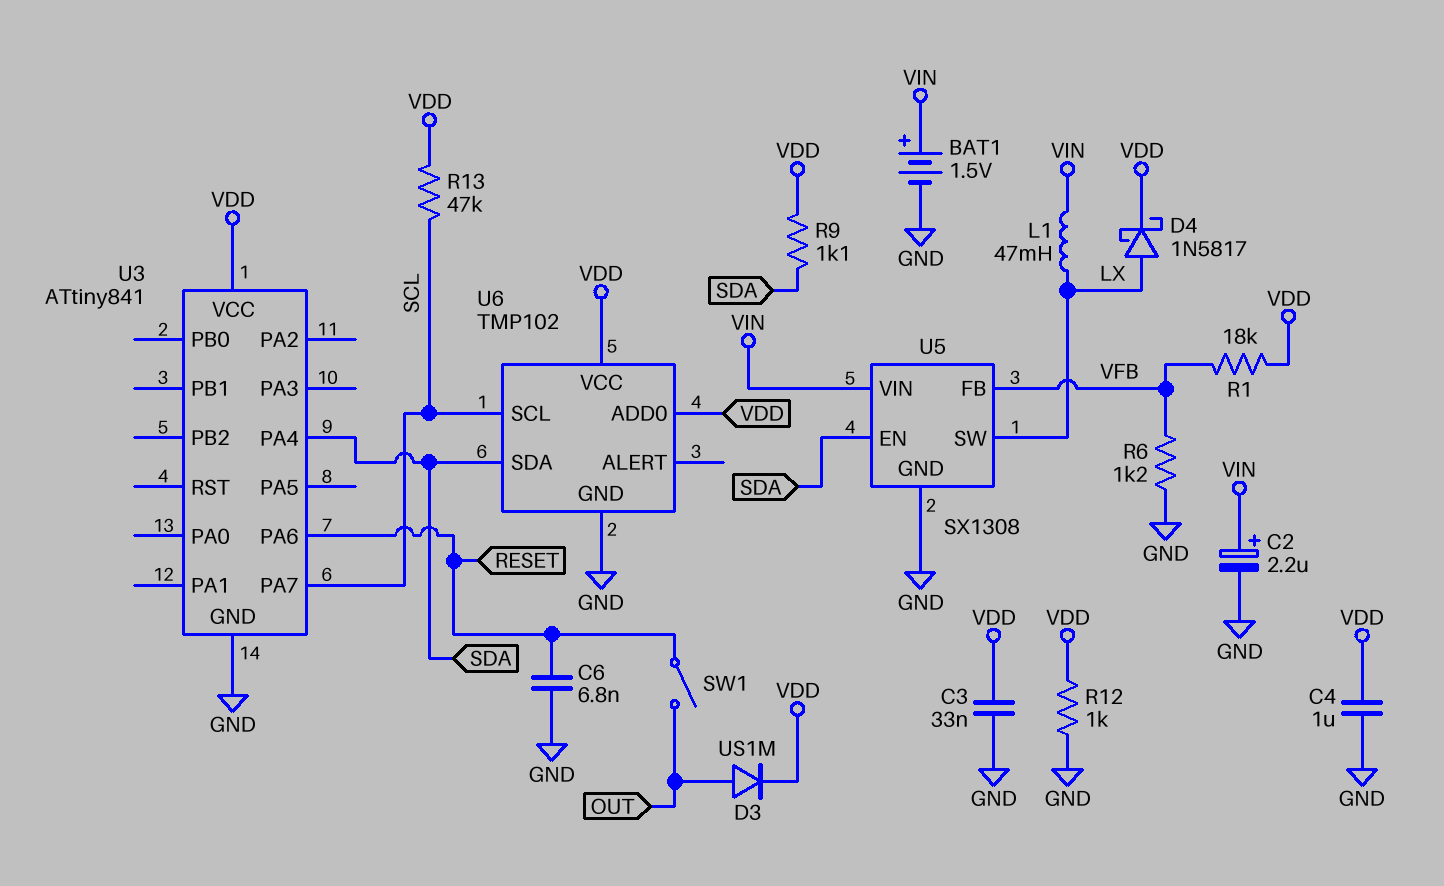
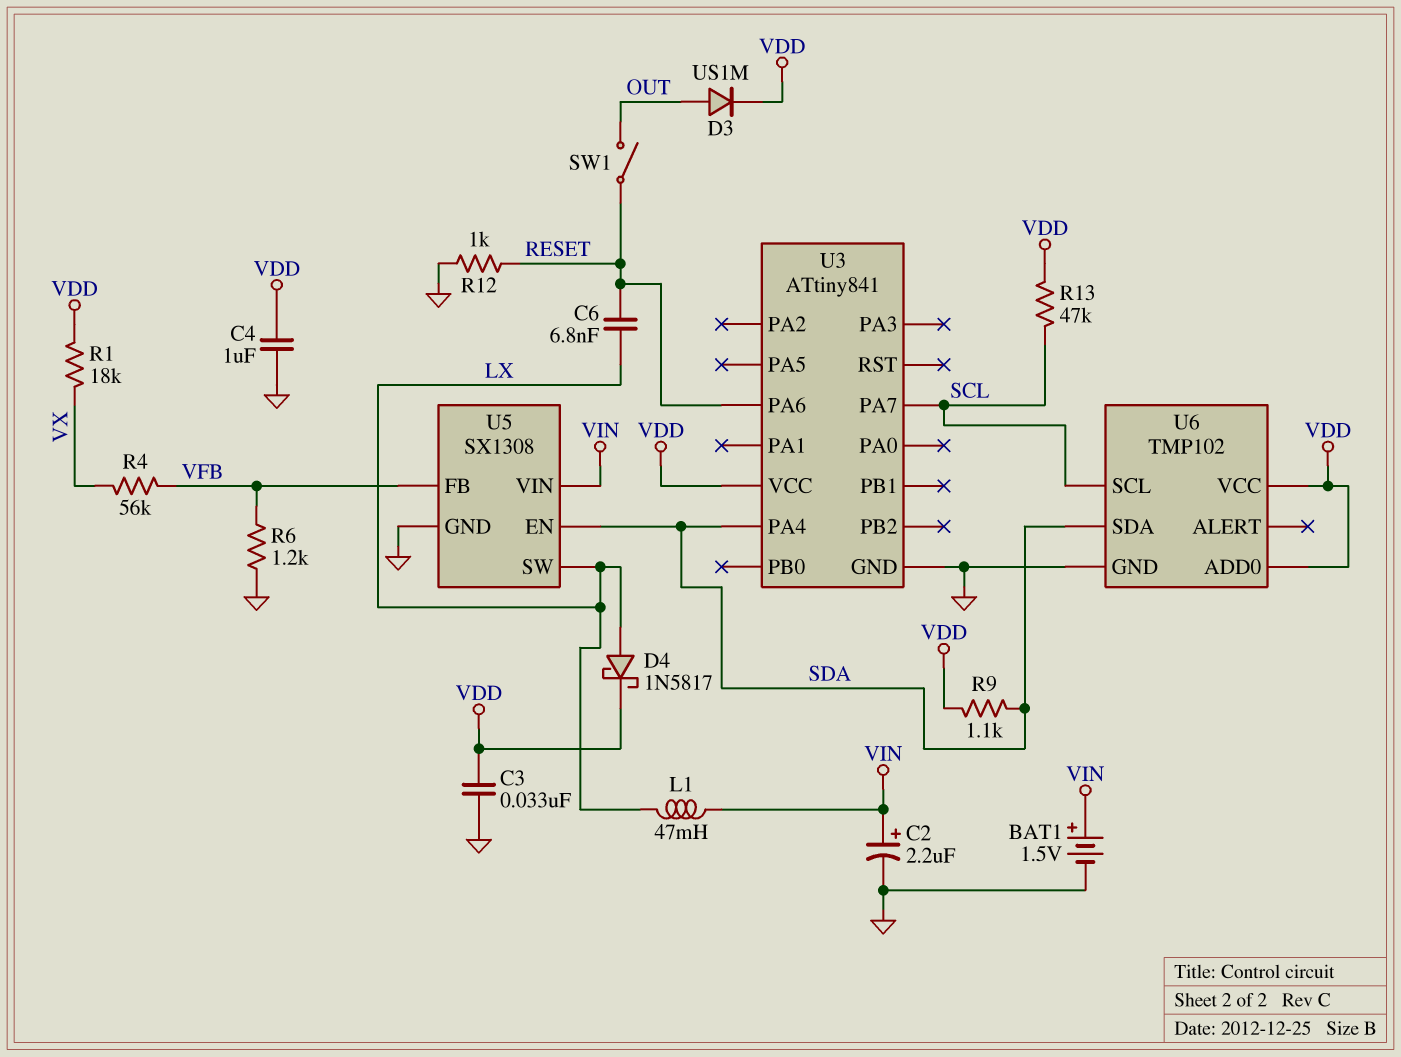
C6: 6.8nF (GND, RESET) -> 6.8nF (LX, RESET)
R1: 18k (VDD, VFB) -> 18k (VDD, VX)
R4: none -> 56k (VFB, VX)
R12: 1k (GND, VDD) -> 1k (GND, RESET)

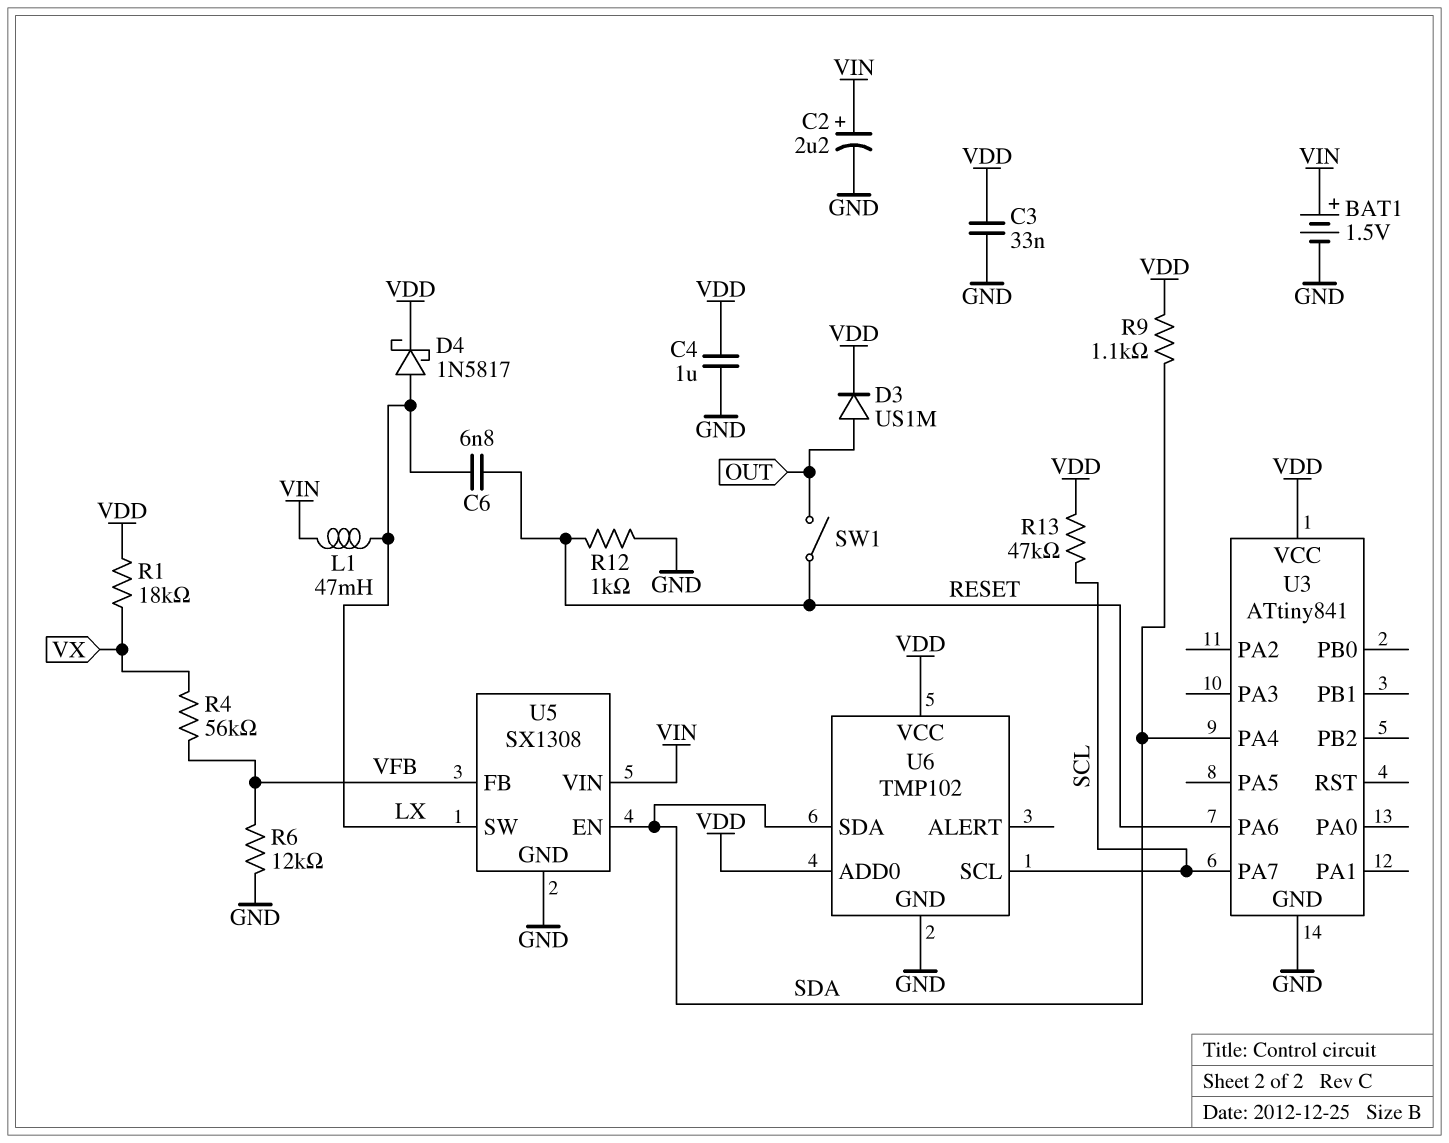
R6: 1.2k (GND, VFB) -> 12k (GND, VFB)

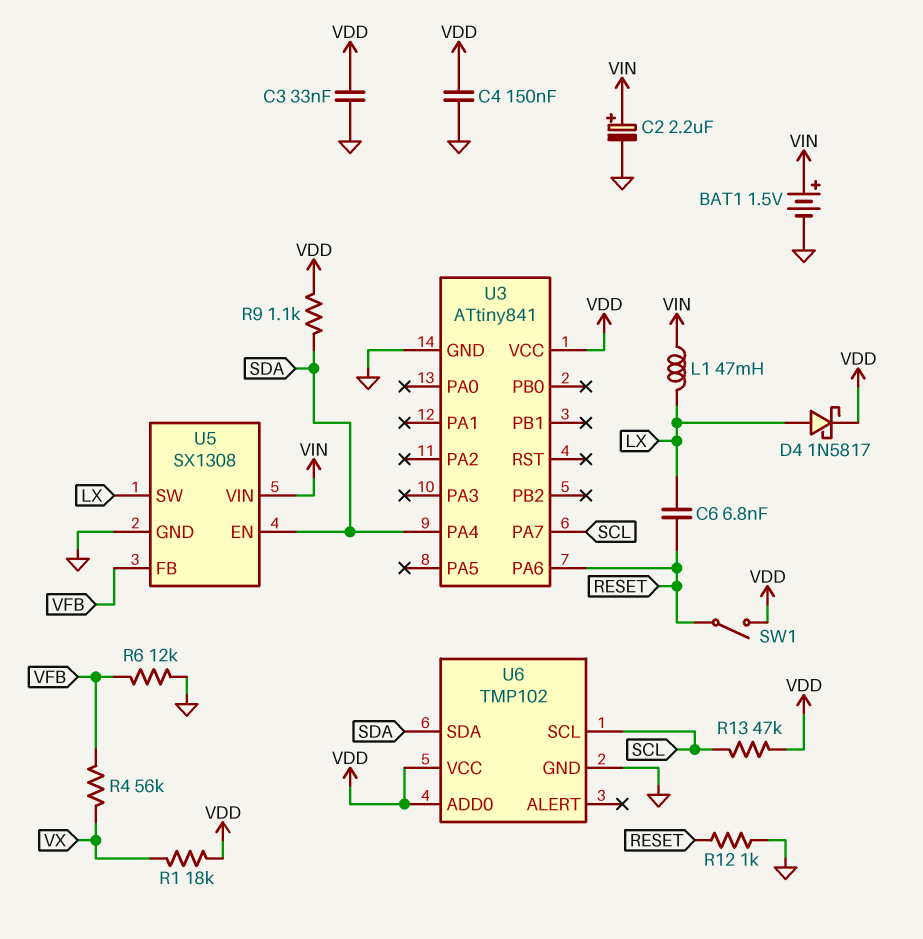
C4: 1uF (GND, VDD) -> 150nF (GND, VDD)
D3: diode US1M (A OUT, K VDD) -> none
SW1: switch (OUT, RESET) -> switch (RESET, VDD)

